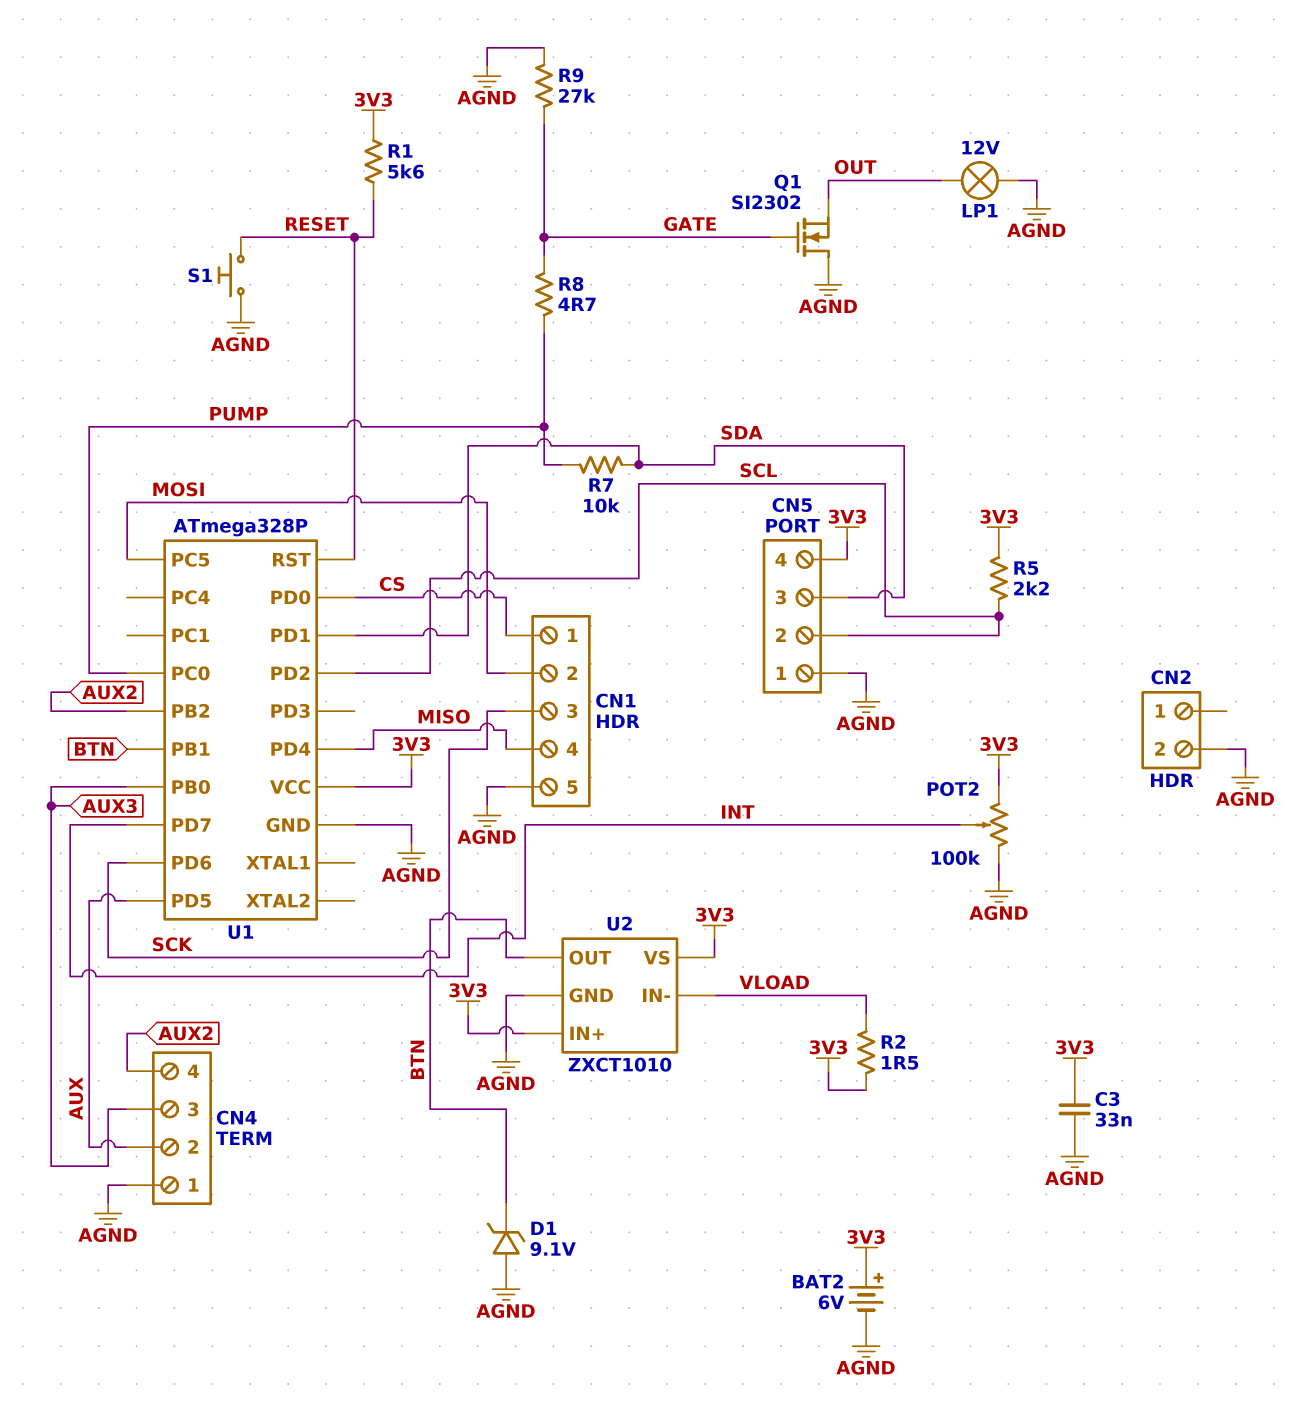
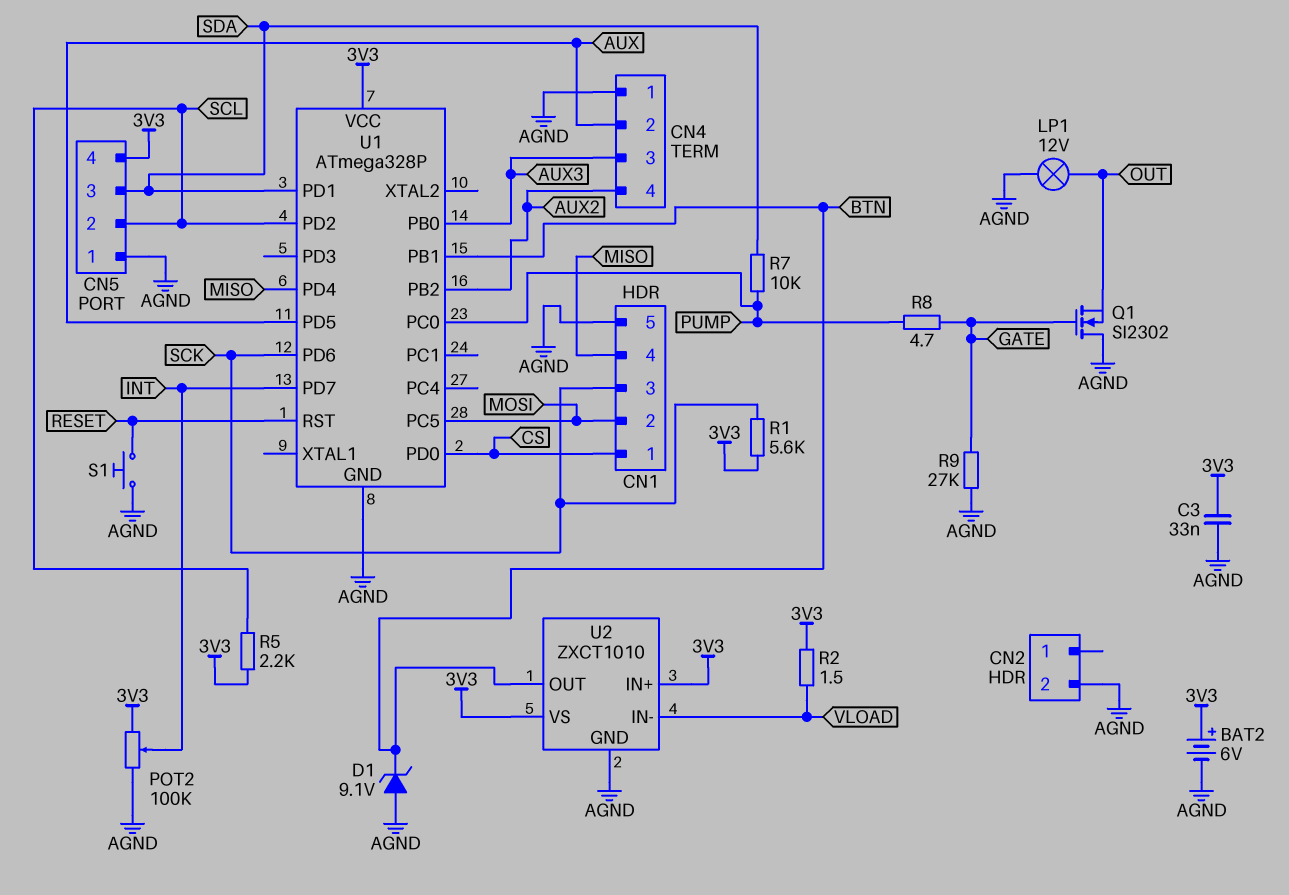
R1: 5.6k (3V3, RESET) -> 5.6k (3V3, SCK)

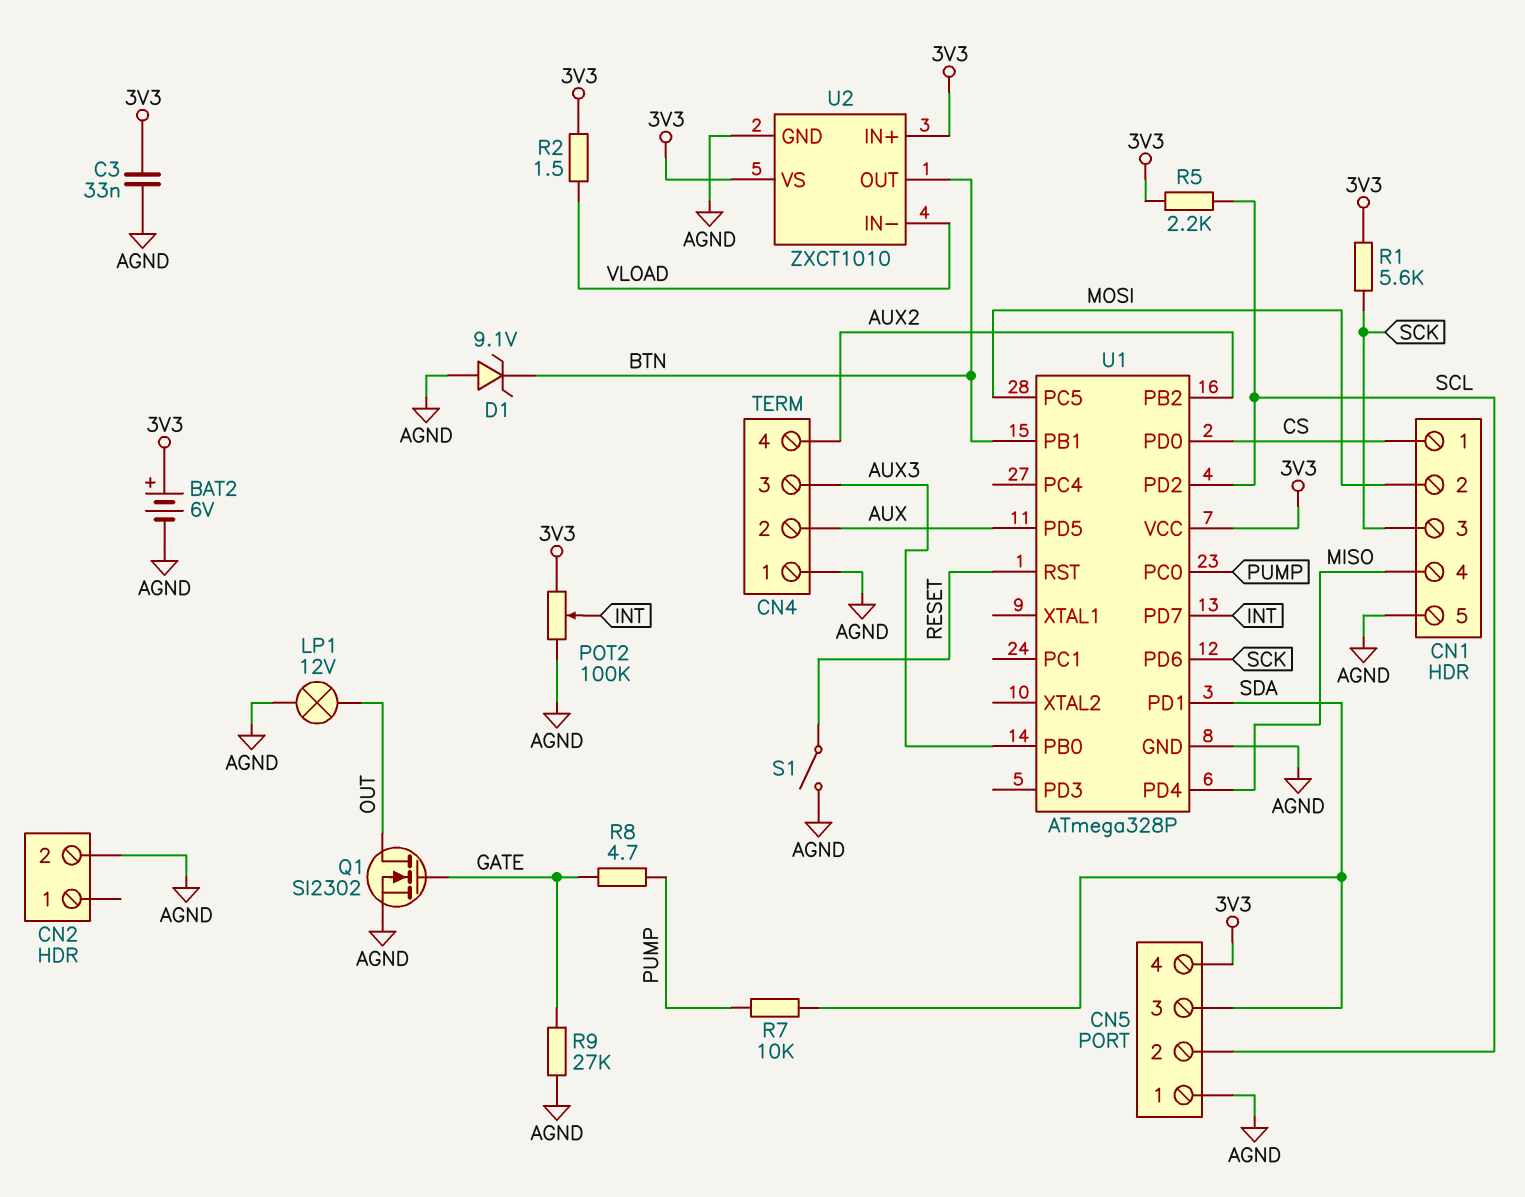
Q1: NMOS SI2302 (G GATE, D AGND, S OUT) -> NMOS SI2302 (G GATE, D OUT, S AGND)
S1: button (AGND, RESET) -> switch (AGND, RESET)

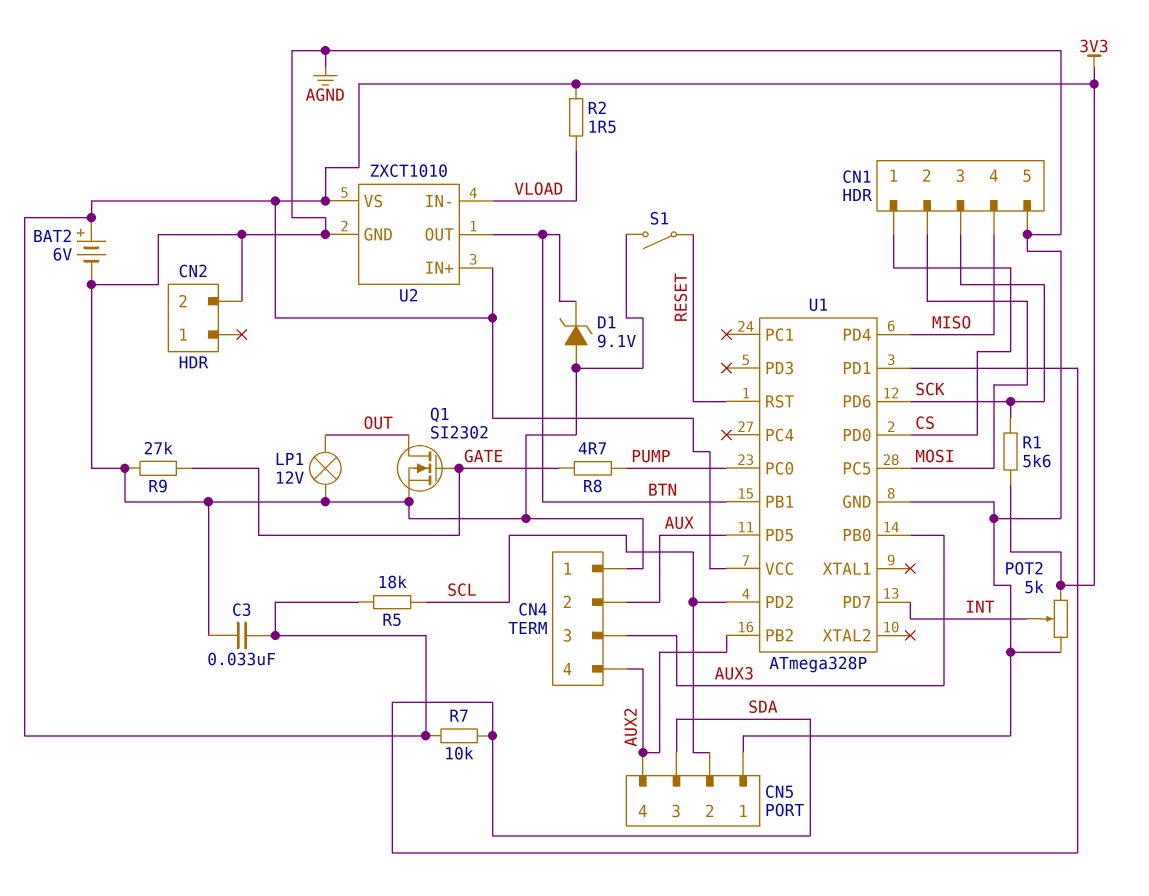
CN5 pin 4: 3V3 -> AUX2
POT2: 100k (3V3, AGND, wiper INT) -> 5k (3V3, AGND, wiper INT)
R5: 2.2k (3V3, SCL) -> 18k (3V3, SCL)
R7: 10k (PUMP, SDA) -> 10k (3V3, SDA)

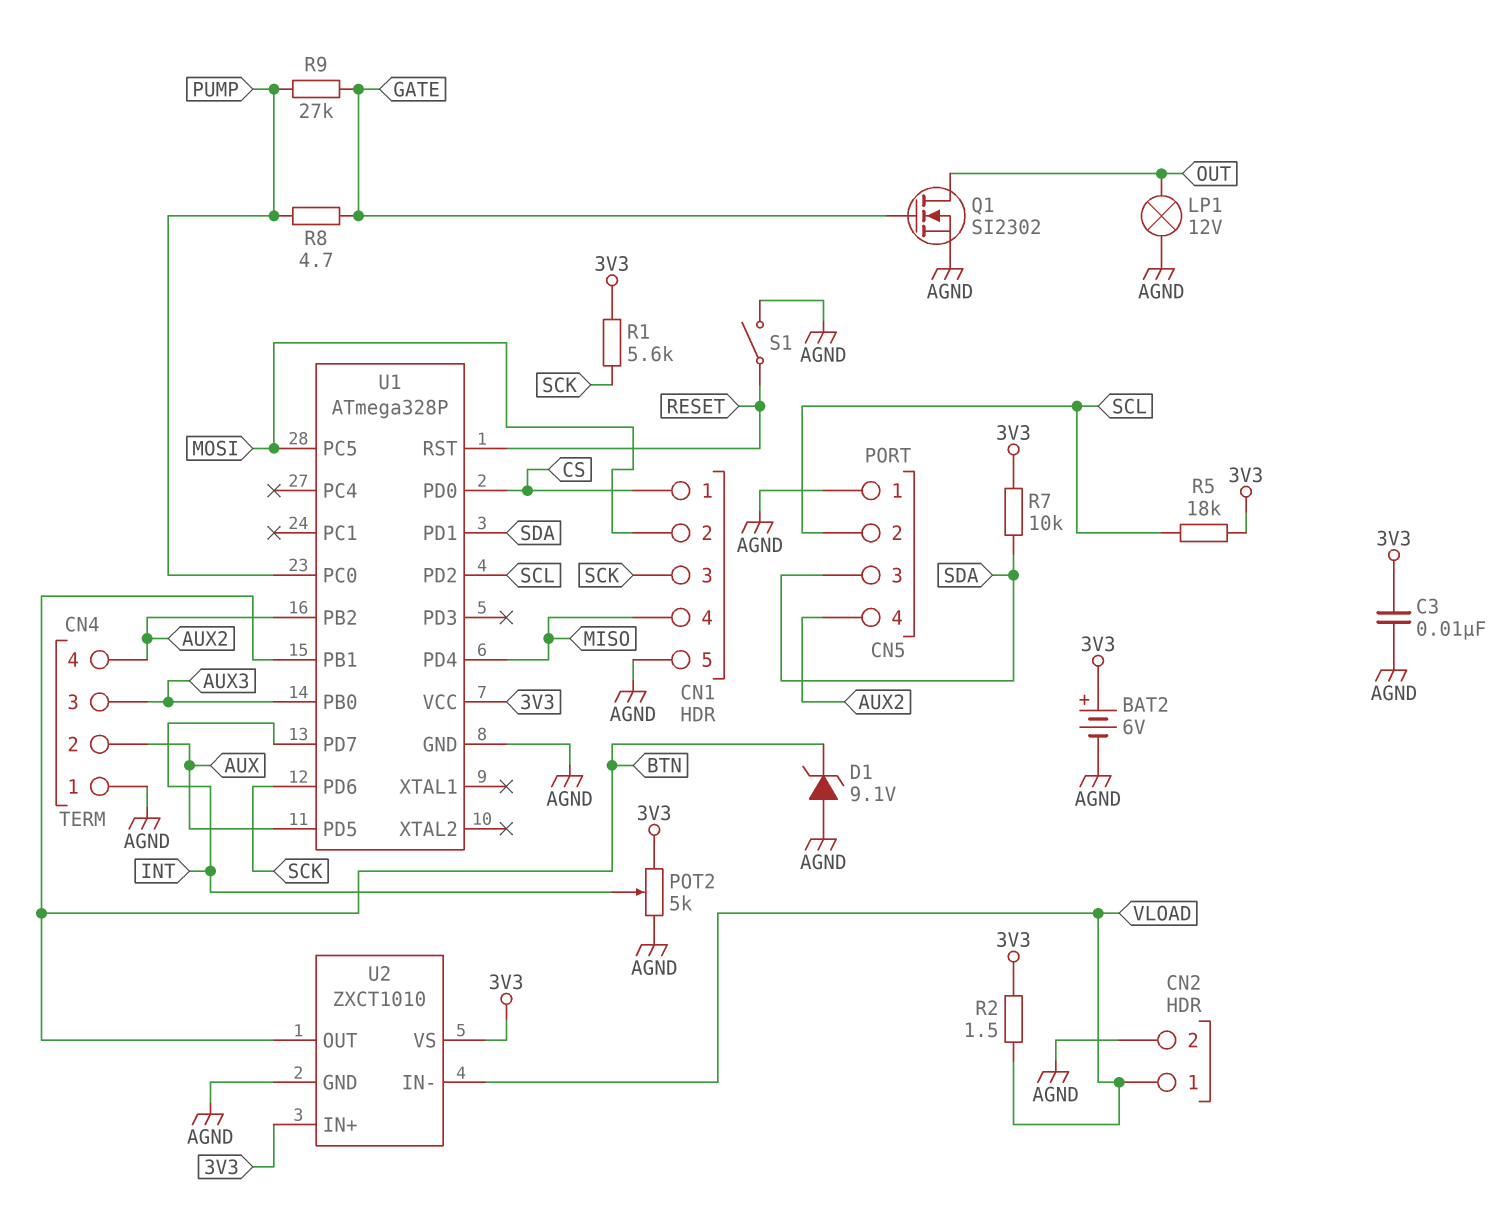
C3: 33nF (3V3, AGND) -> 10nF (3V3, AGND)
CN2 pin 1: none -> VLOAD
R9: 27k (AGND, GATE) -> 27k (GATE, PUMP)

